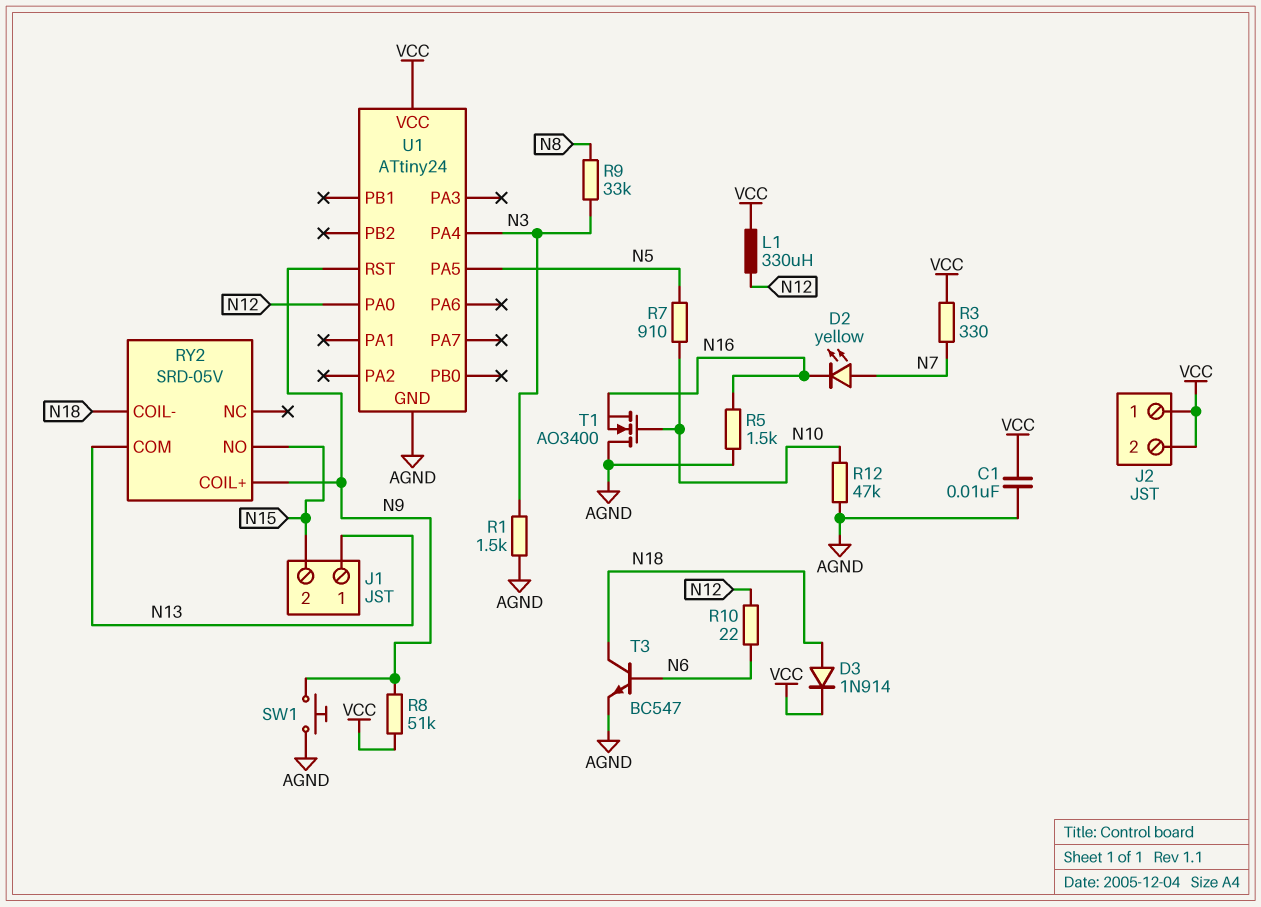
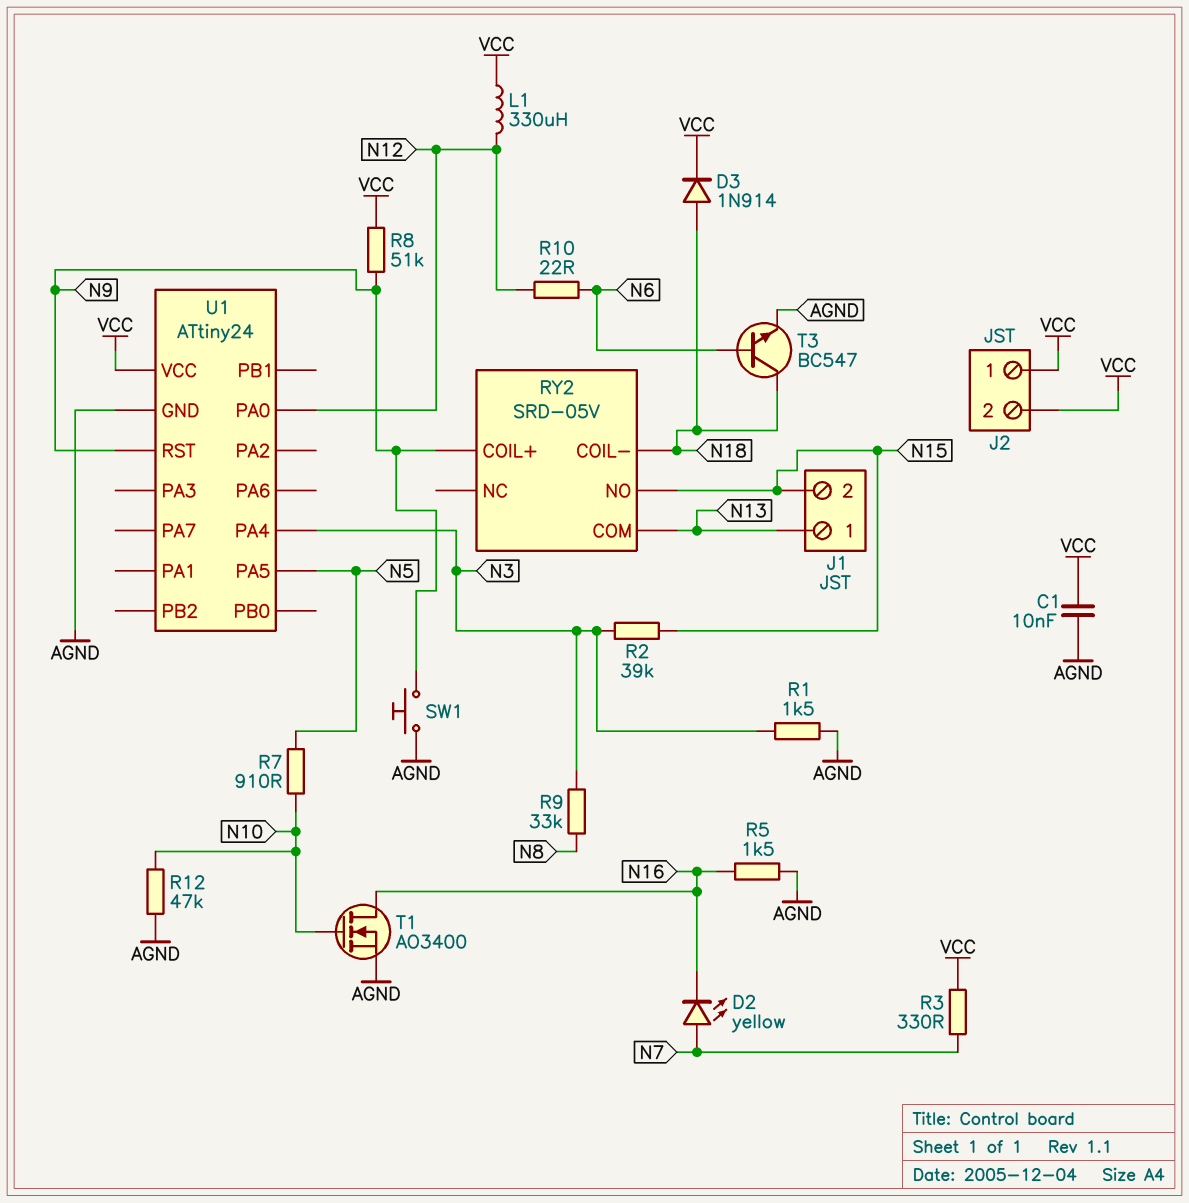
R2: none -> 39k (N3, N15)
T1: NMOS AO3400 (G N10, D AGND, S N16) -> NMOS AO3400 (G N10, D N16, S AGND)

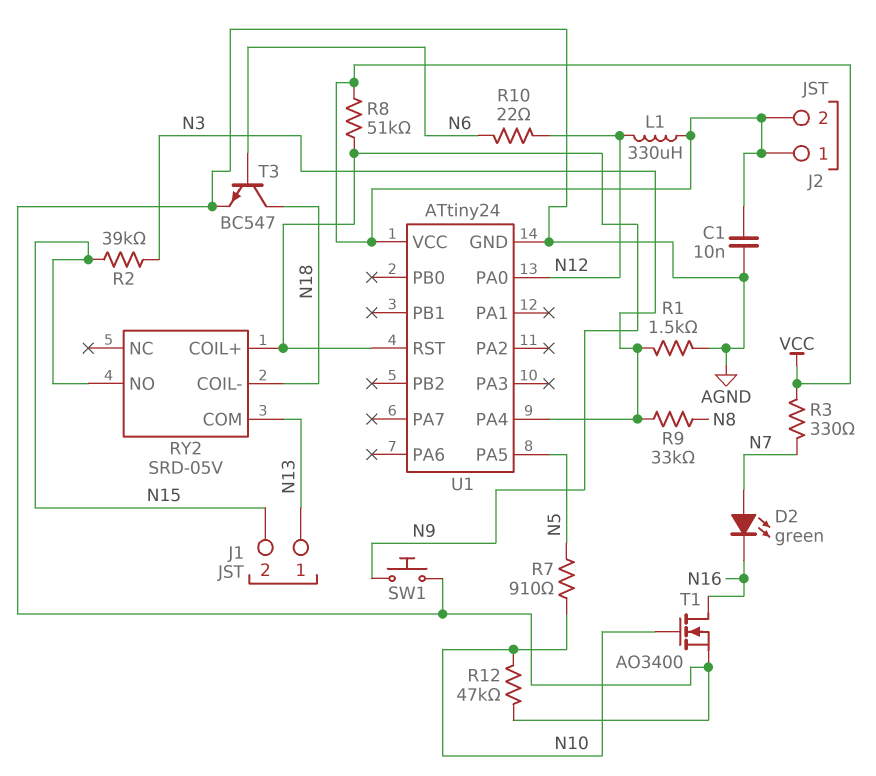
D2: LED yellow (A N7, K N16) -> LED green (A N7, K N16)
D3: diode 1N914 (A N18, K VCC) -> none
R5: 1.5k (AGND, N16) -> none

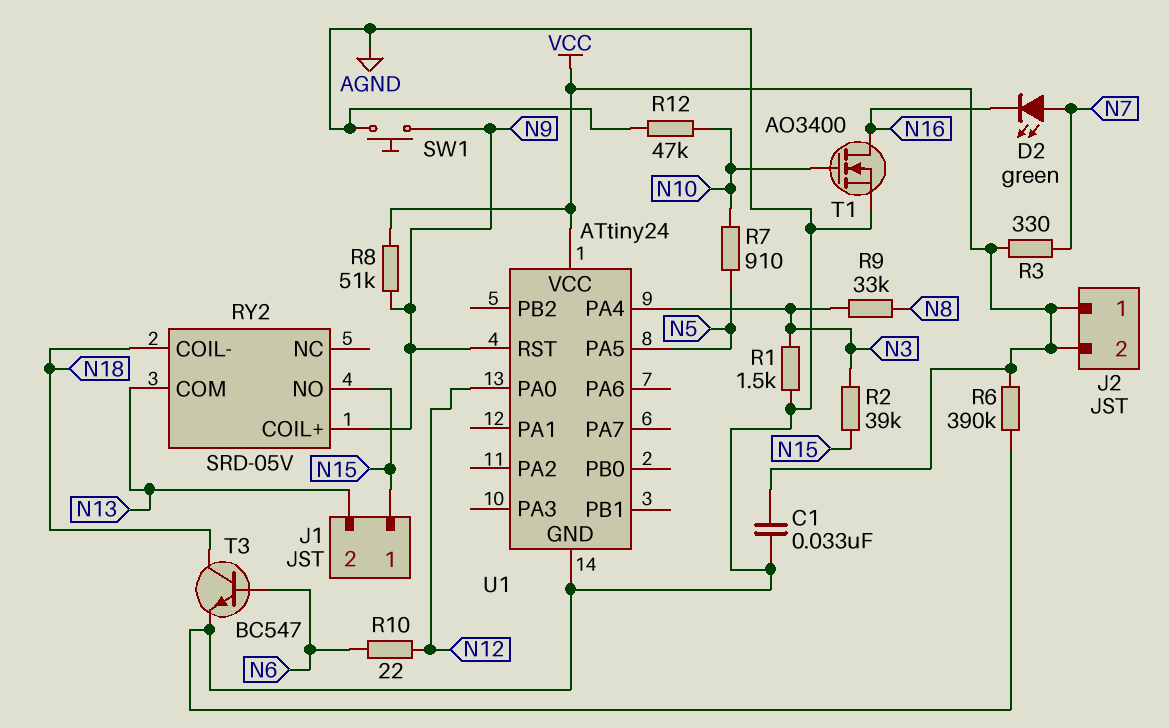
C1: 10nF (AGND, VCC) -> 33nF (AGND, VCC)
J1 pin 1: N13 -> N15
J1 pin 2: N15 -> N13
L1: 330uH (N12, VCC) -> none
R6: none -> 390k (AGND, VCC)

